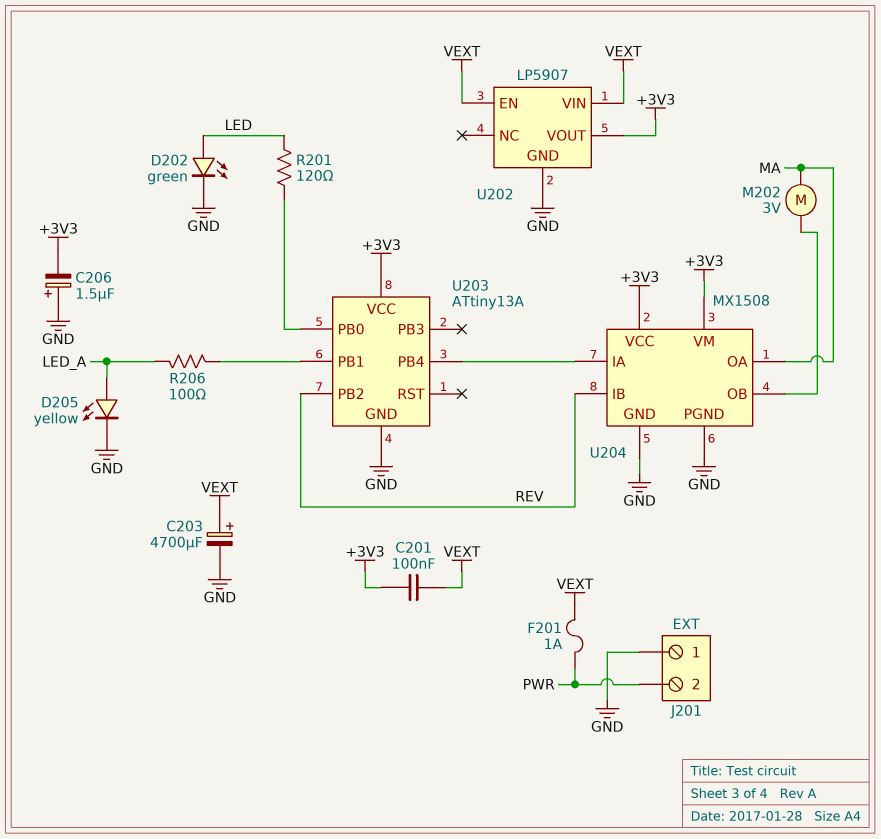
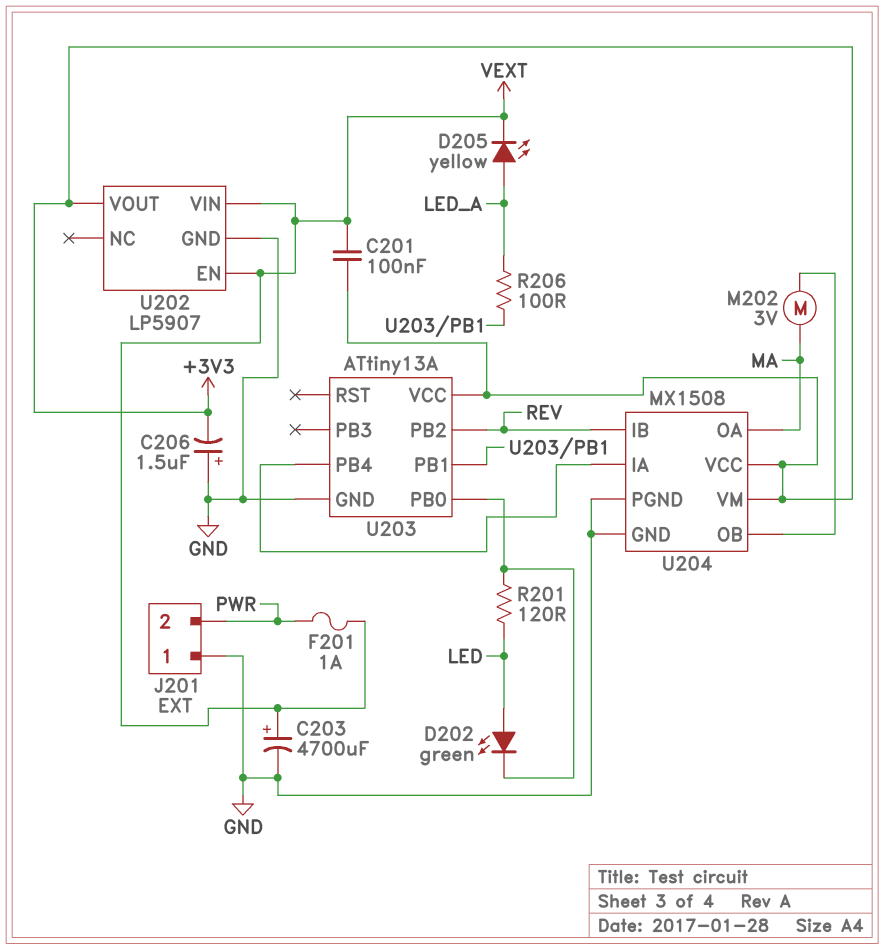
D202: LED green (A LED, K GND) -> LED green (A LED, K U203/PB0)
D205: LED yellow (A LED_A, K GND) -> LED yellow (A LED_A, K VEXT)

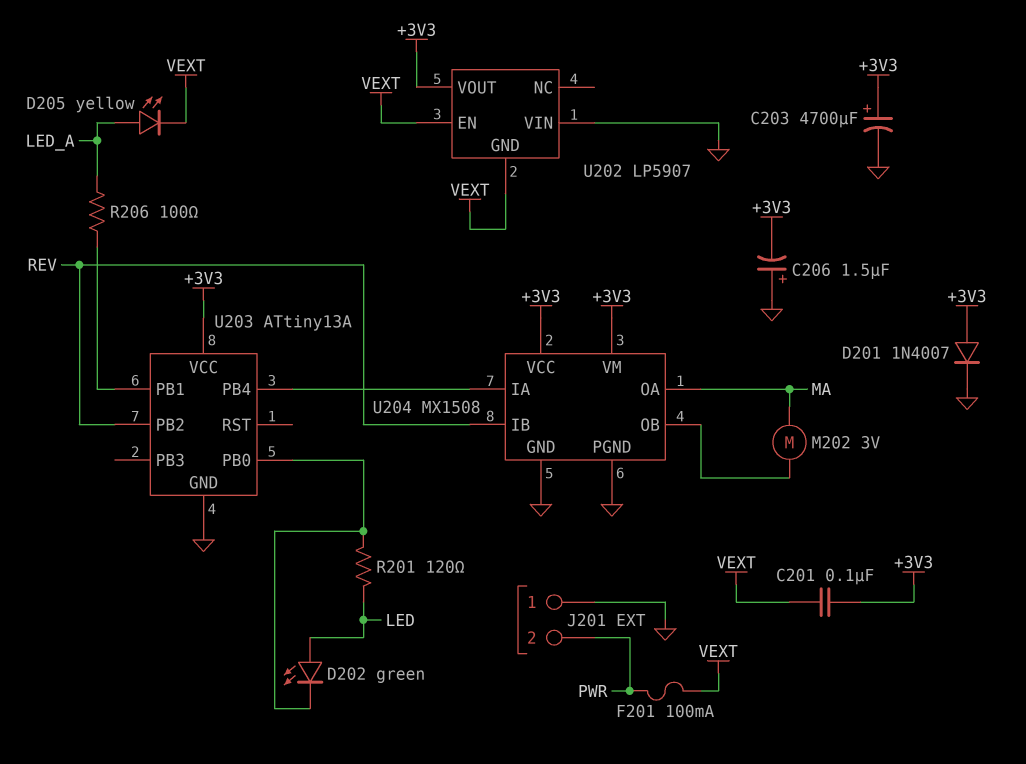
C203: 4700uF (plus VEXT, minus GND) -> 4700uF (plus +3V3, minus GND)
D201: none -> diode 1N4007 (A +3V3, K GND)
F201: 1A (PWR, VEXT) -> 100mA (PWR, VEXT)
U202 pin GND: GND -> VEXT
U202 pin VIN: VEXT -> GND

